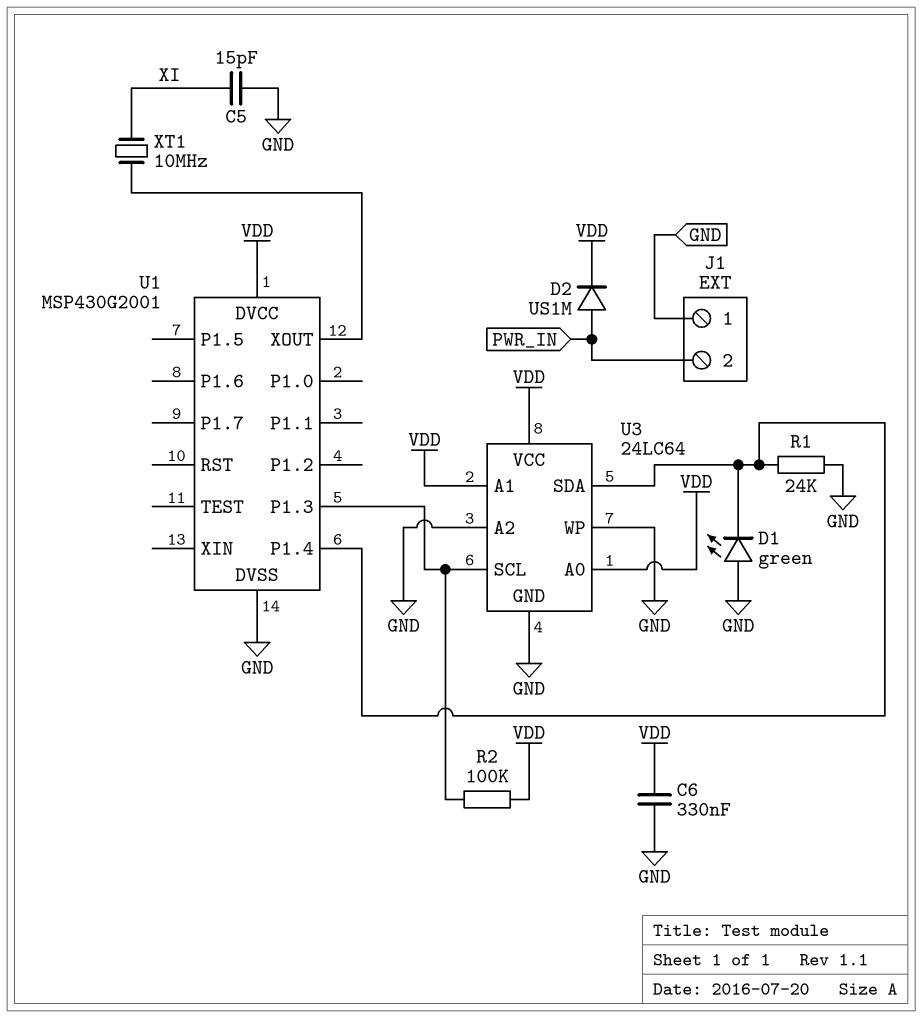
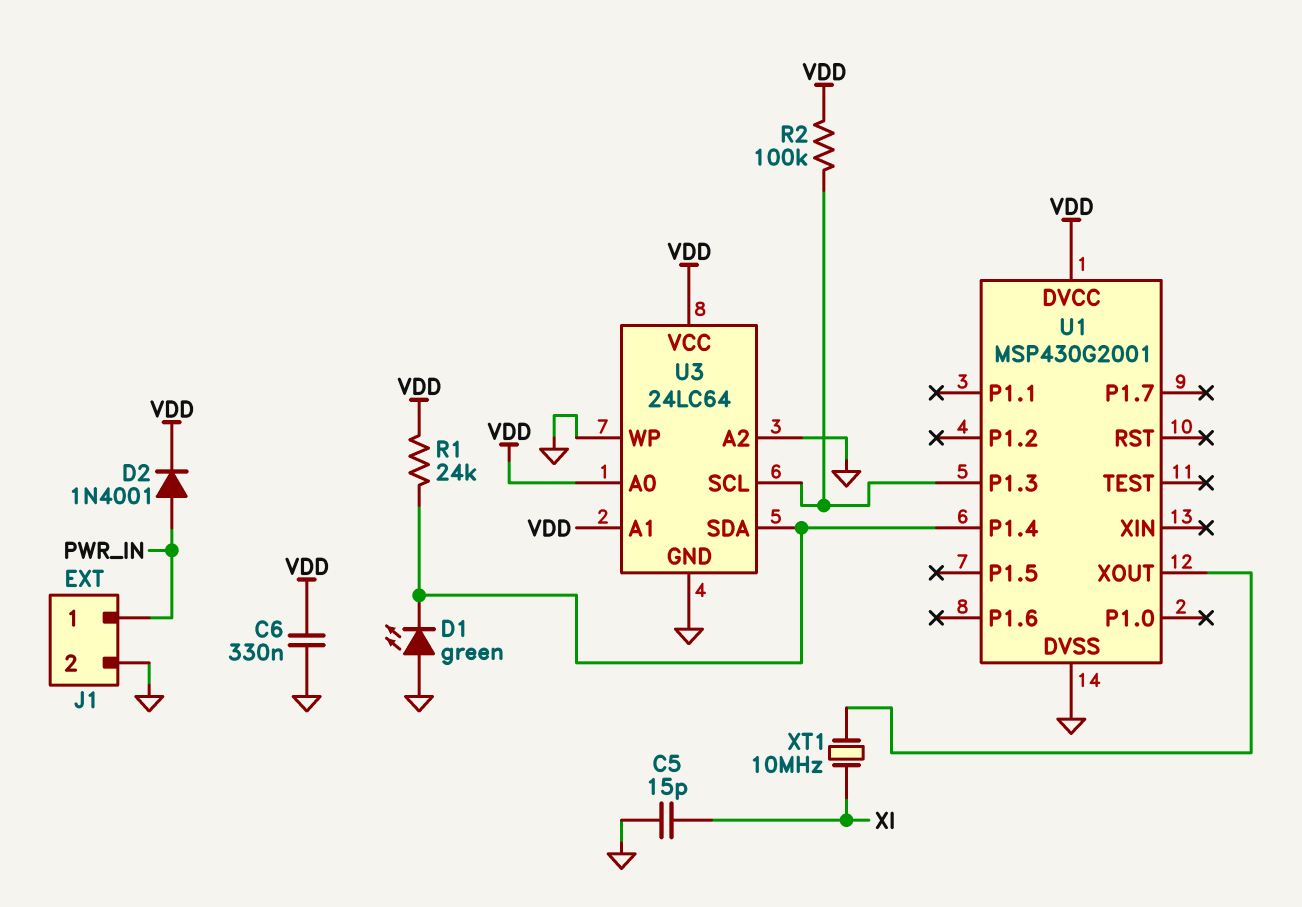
D2: diode US1M (A PWR_IN, K VDD) -> diode 1N4001 (A PWR_IN, K VDD)
J1 pin 1: GND -> PWR_IN
J1 pin 2: PWR_IN -> GND
R1: 24k (GND, U1/P1.4) -> 24k (U1/P1.4, VDD)

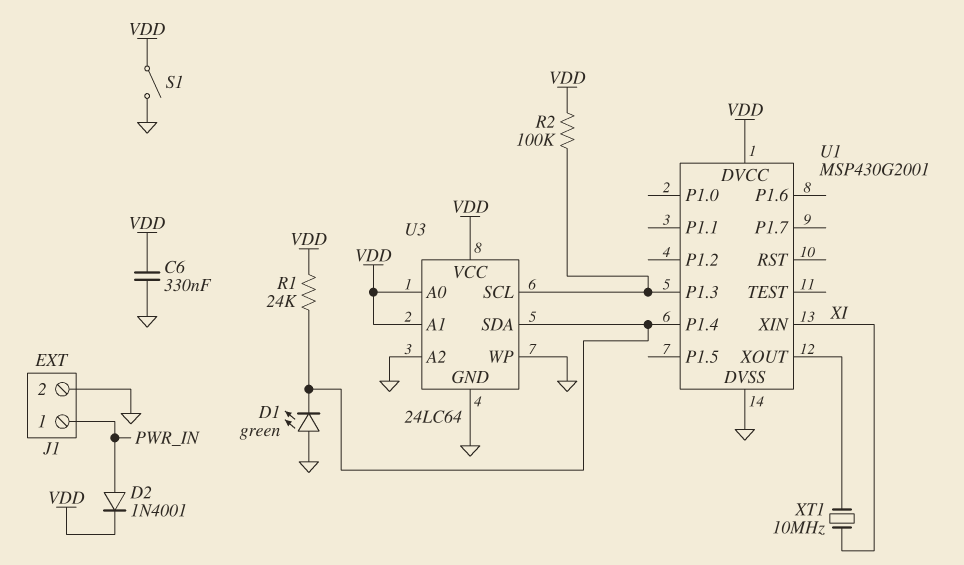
C5: 15pF (GND, XI) -> none
S1: none -> switch (GND, VDD)
U1 pin XIN: none -> XI

